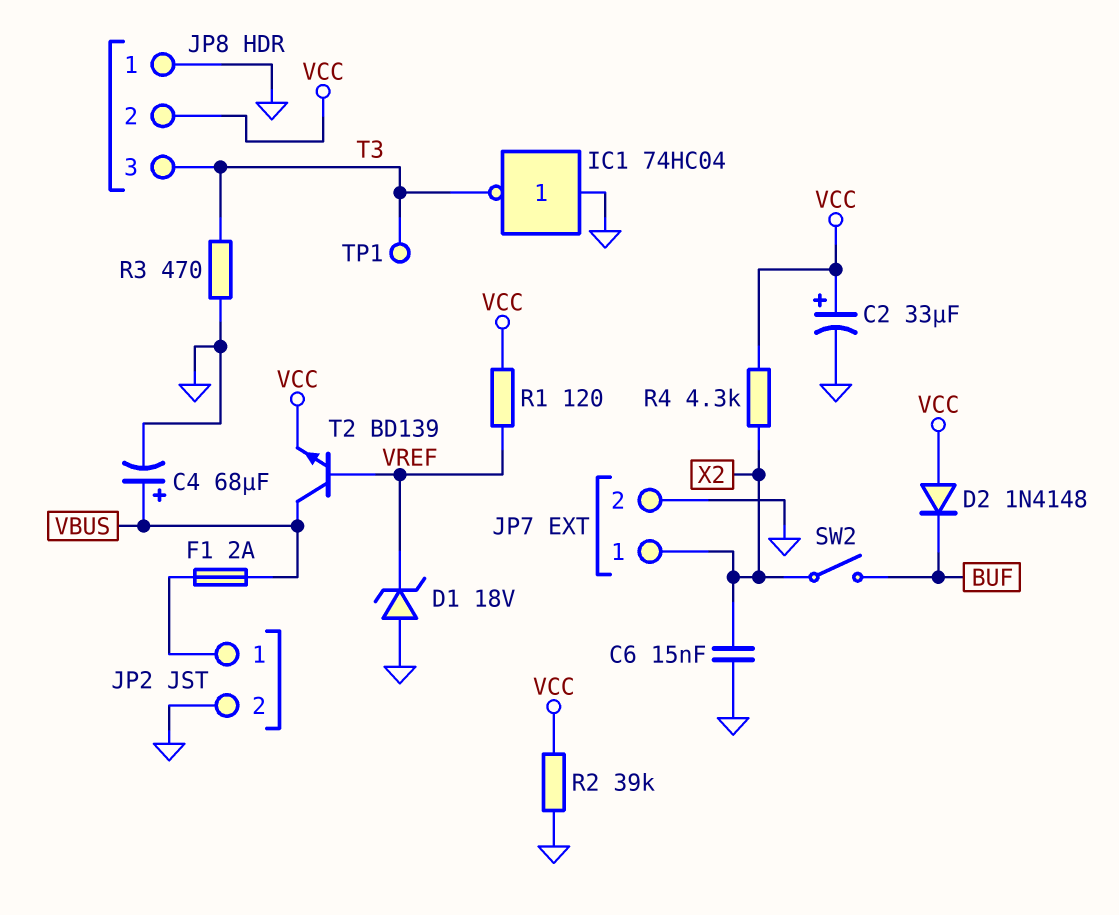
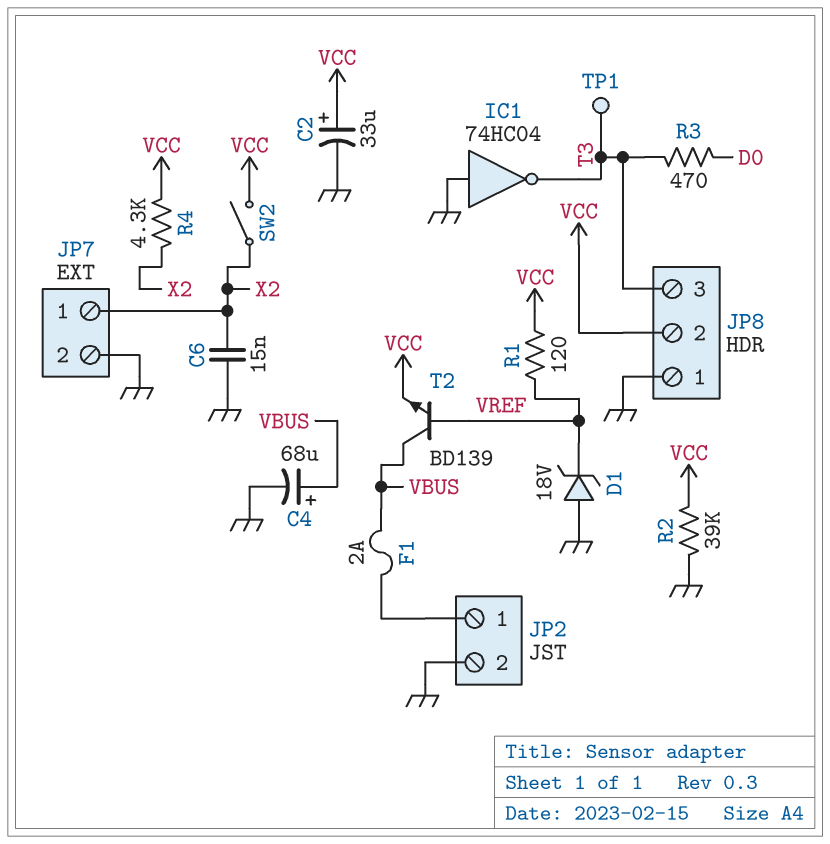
D2: diode 1N4148 (A VCC, K BUF) -> none
R3: 470 (GND, T3) -> 470 (D0, T3)
SW2: switch (BUF, X2) -> switch (VCC, X2)

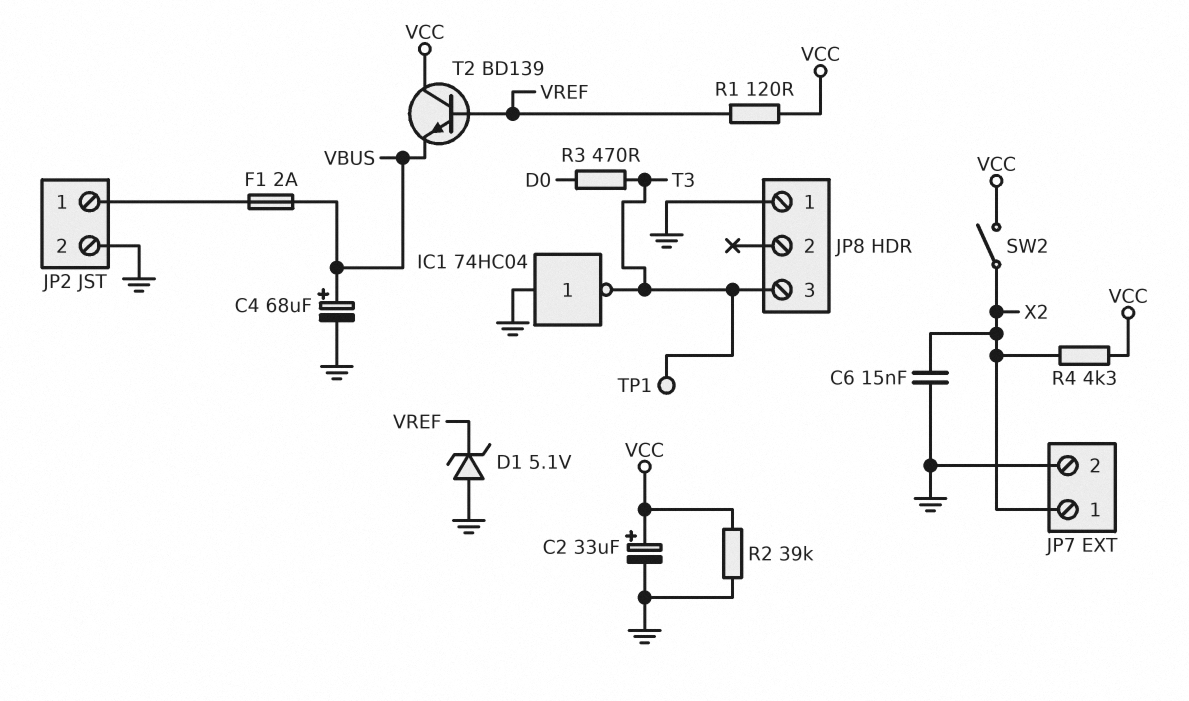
D1: zener 18V (A GND, K VREF) -> zener 5.1V (A GND, K VREF)
JP8 pin 2: VCC -> none
T2: NPN BD139 (B VREF, C VBUS, E VCC) -> NPN BD139 (B VREF, C VCC, E VBUS)

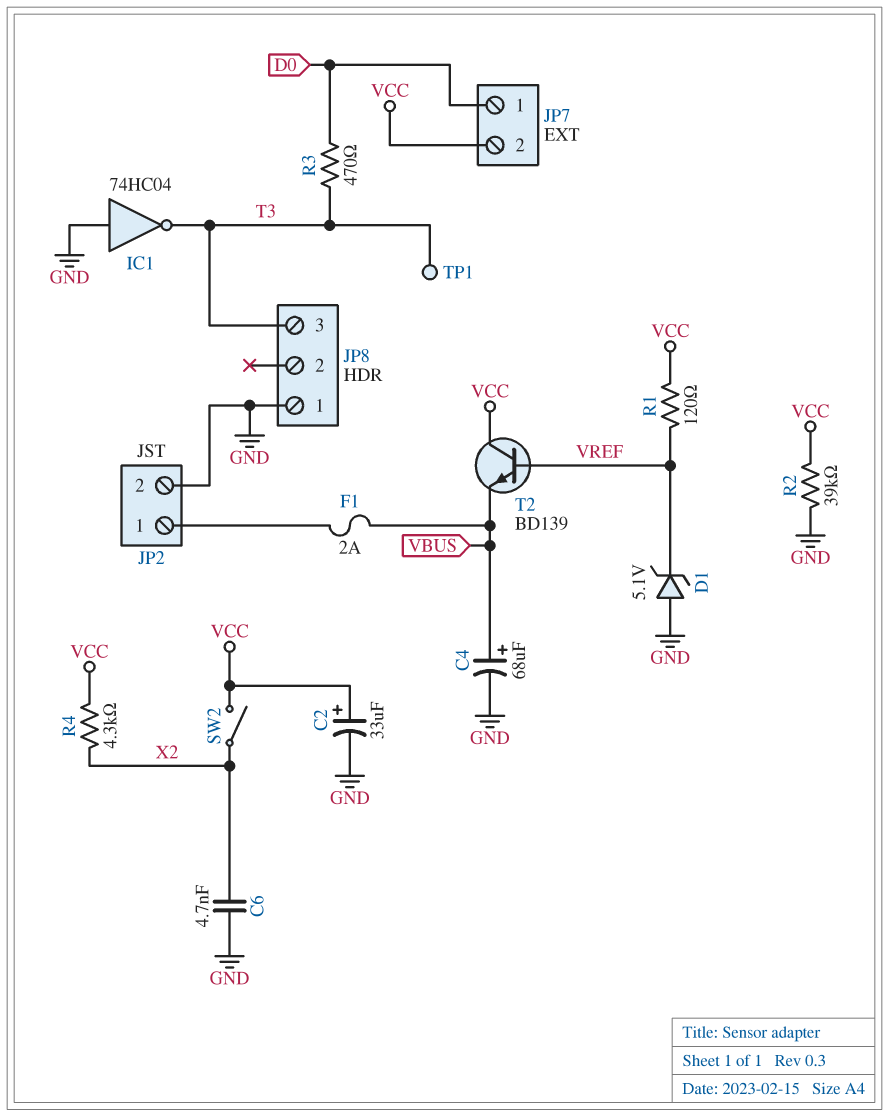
C6: 15nF (GND, X2) -> 4.7nF (GND, X2)
JP7 pin 1: X2 -> D0
JP7 pin 2: GND -> VCC

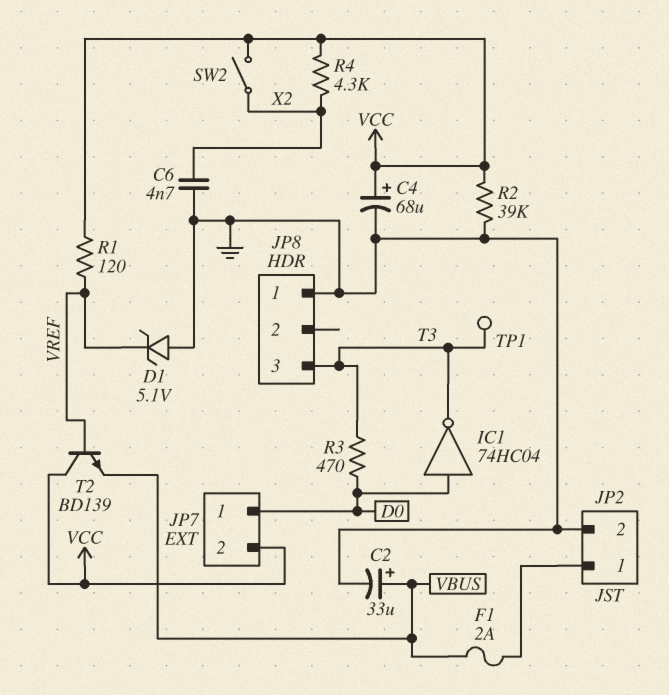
C2: 33uF (plus VCC, minus GND) -> 33uF (plus VBUS, minus GND)
C4: 68uF (plus VBUS, minus GND) -> 68uF (plus VCC, minus GND)
IC1: NOT 74HC04 (in GND, out T3) -> NOT 74HC04 (in D0, out T3)

